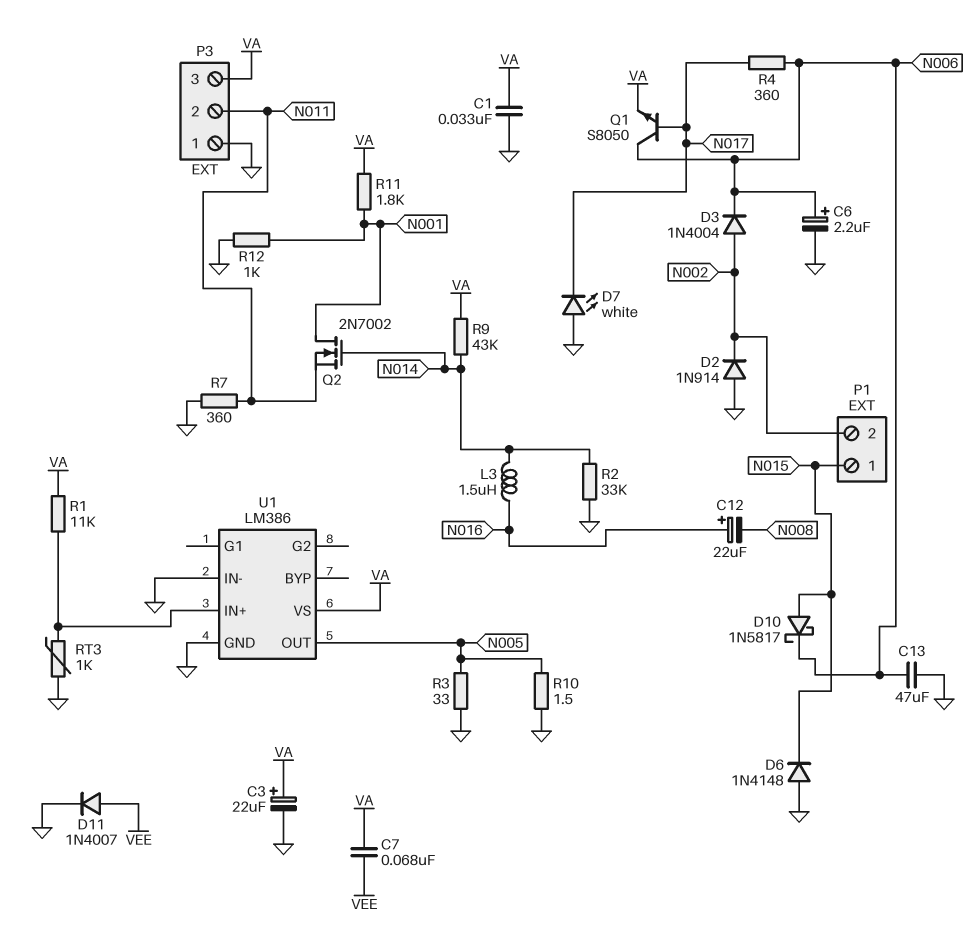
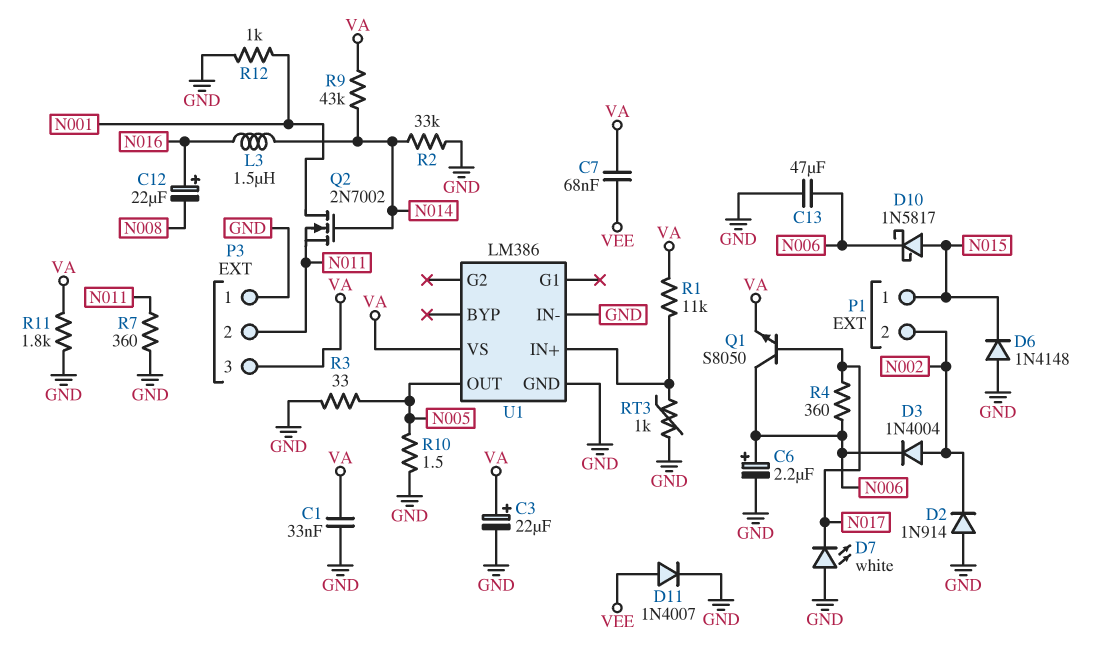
R11: 1.8k (N001, VA) -> 1.8k (GND, VA)

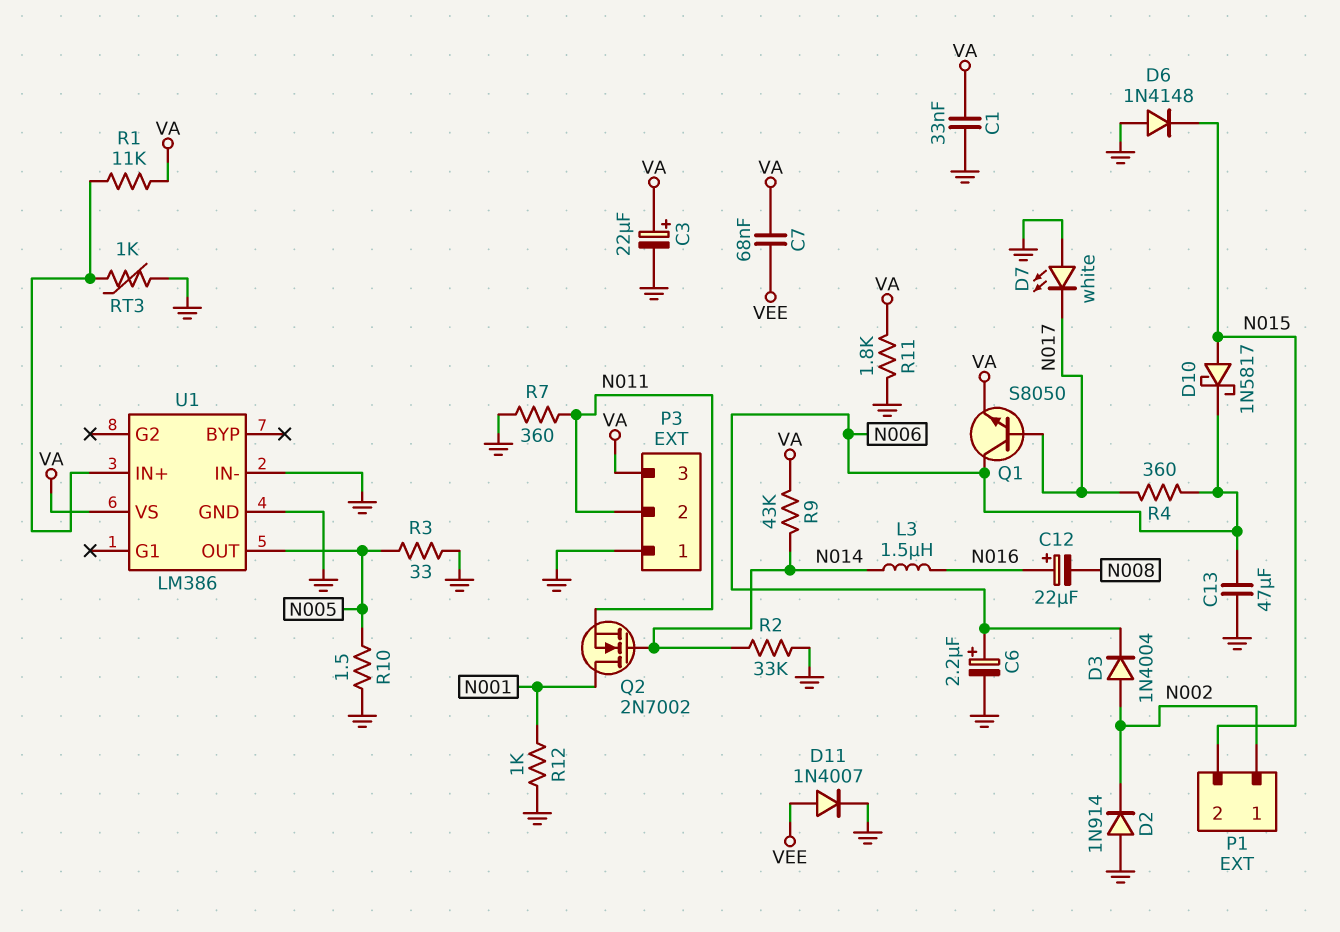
P1 pin 1: N015 -> N002
P1 pin 2: N002 -> N015

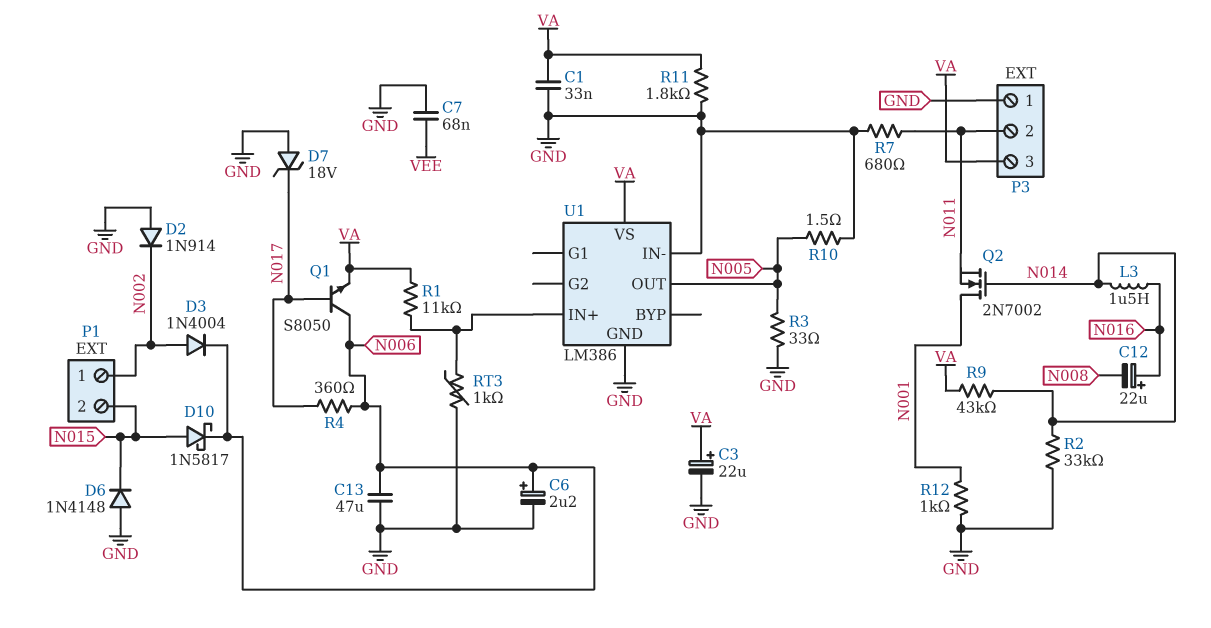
C7: 68nF (VA, VEE) -> 68nF (GND, VEE)
D7: LED white (A GND, K N017) -> zener 18V (A GND, K N017)
D11: diode 1N4007 (A VEE, K GND) -> none
R7: 360 (GND, N011) -> 680 (GND, N011)

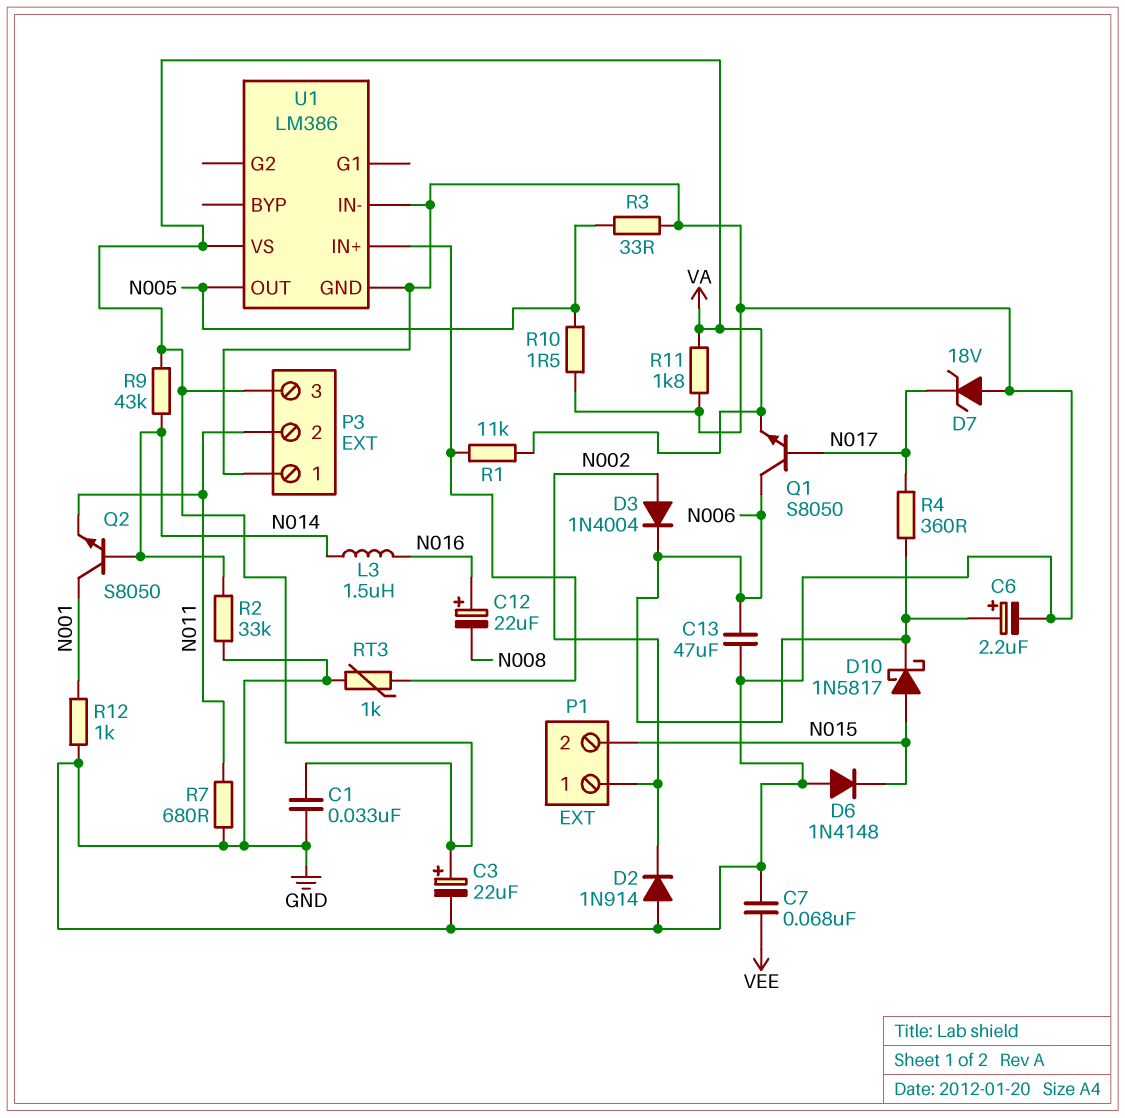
Q2: NMOS 2N7002 (G N014, D N001, S N011) -> NPN S8050 (B N014, C N001, E N011)

